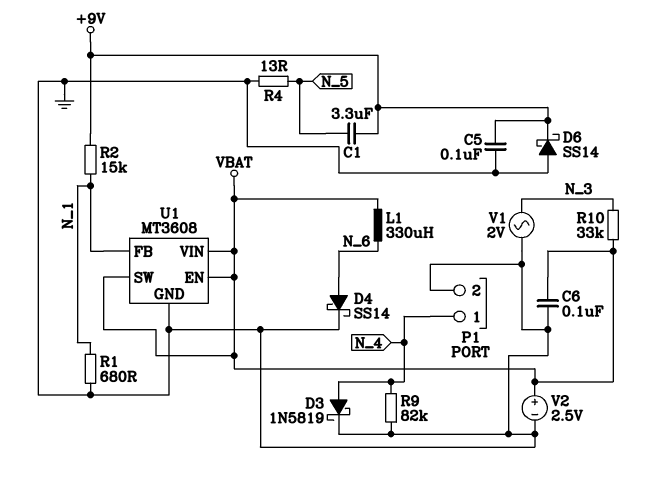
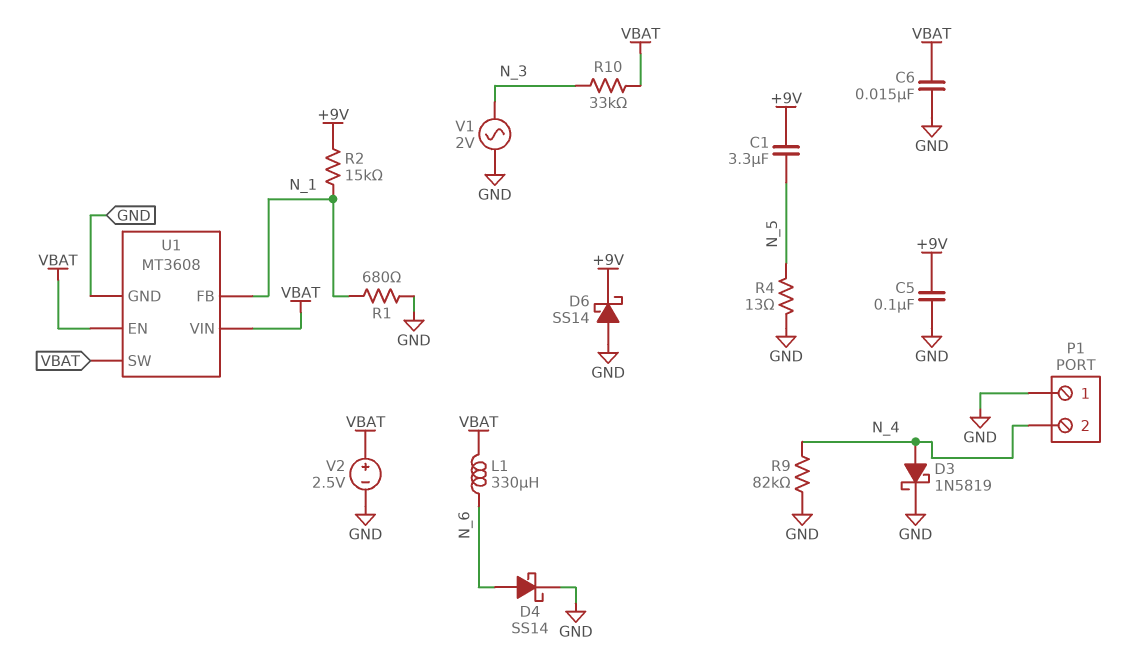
C6: 100nF (GND, VBAT) -> 15nF (GND, VBAT)
P1 pin 1: N_4 -> GND
P1 pin 2: GND -> N_4

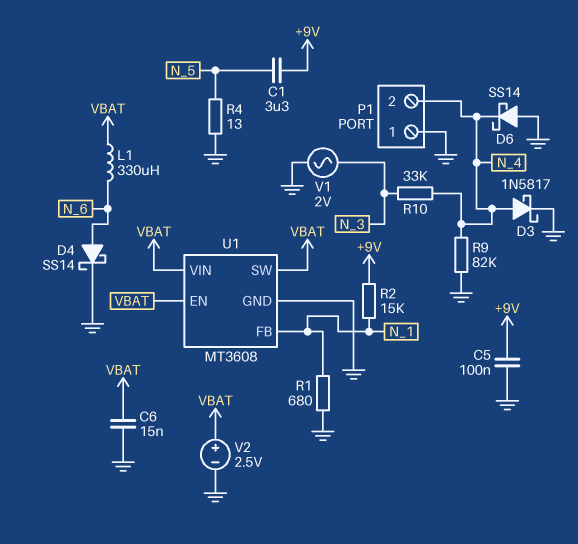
D3: schottky 1N5819 (A N_4, K GND) -> schottky 1N5817 (A N_4, K GND)
D6: schottky SS14 (A GND, K +9V) -> schottky SS14 (A GND, K N_4)
R10: 33k (N_3, VBAT) -> 33k (N_3, N_4)

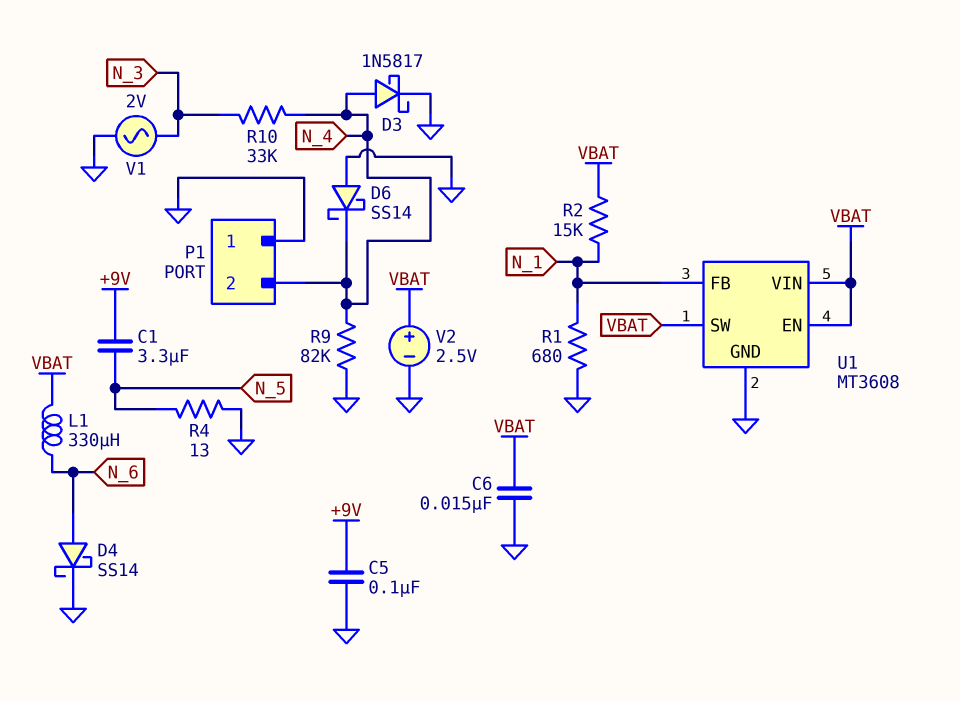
R2: 15k (+9V, N_1) -> 15k (N_1, VBAT)

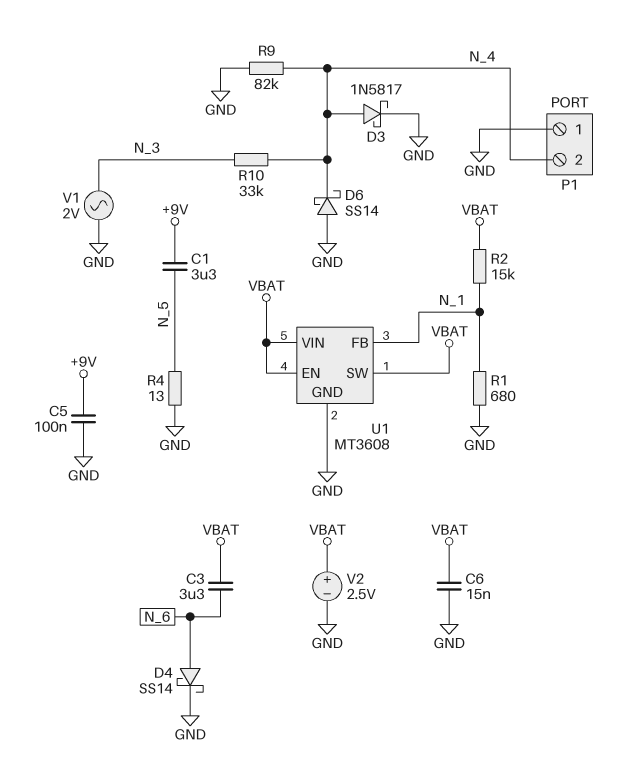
C3: none -> 3.3uF (N_6, VBAT)
L1: 330uH (N_6, VBAT) -> none

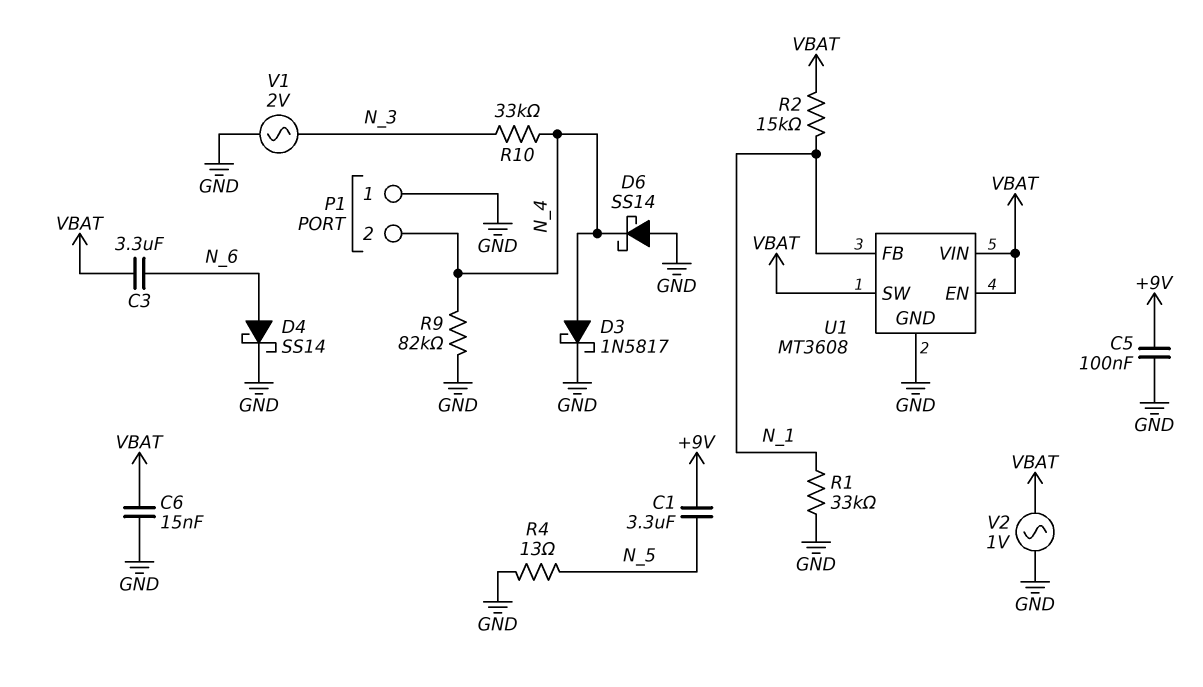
R1: 680 (GND, N_1) -> 33k (GND, N_1)
V2: 2.5V (plus VBAT, minus GND) -> AC 1V (GND, VBAT)

